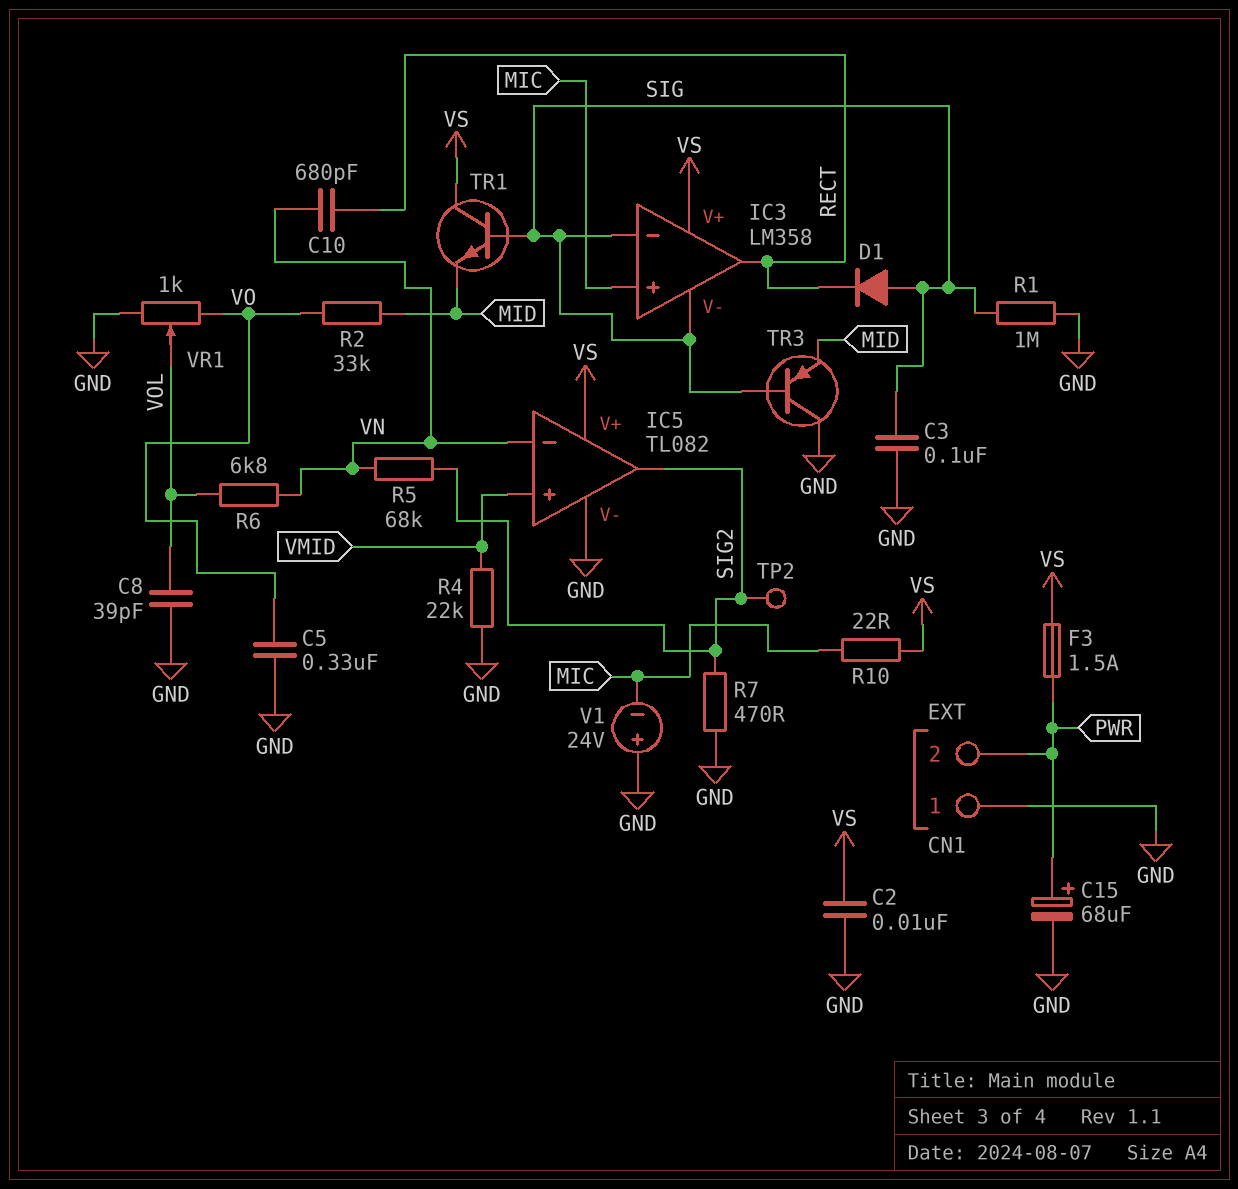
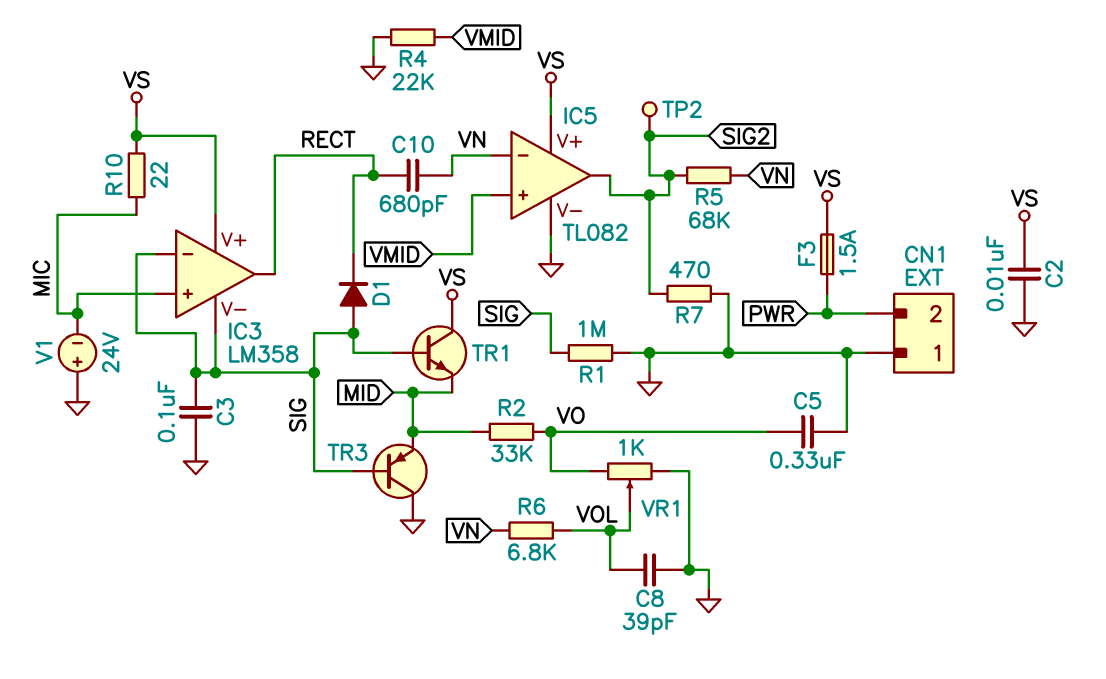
C15: 68uF (plus PWR, minus GND) -> none

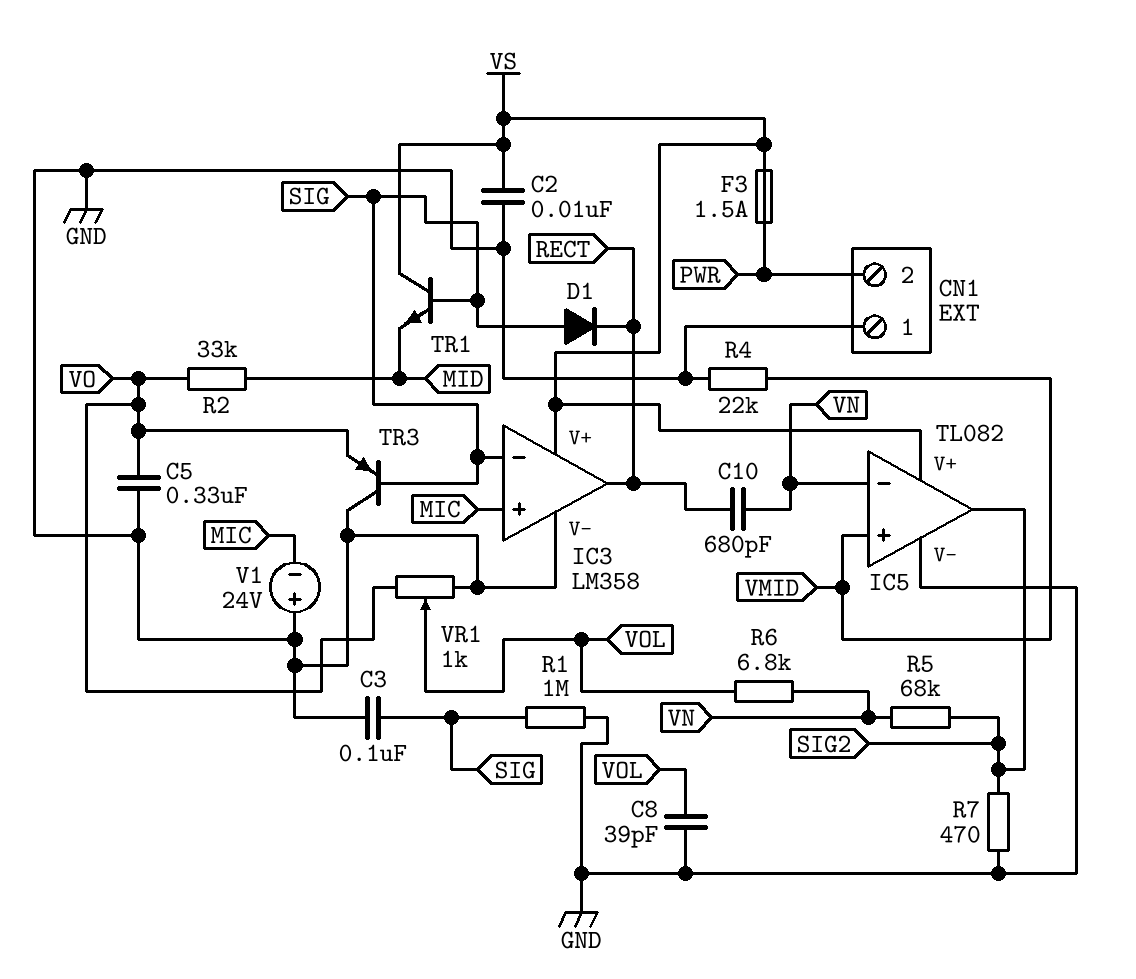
IC3 pin V-: SIG -> GND
R10: 22 (MIC, VS) -> none
TP2: test point (SIG2) -> none
TR3: PNP (B SIG, C GND, E MID) -> PNP (B SIG, C GND, E VO)

